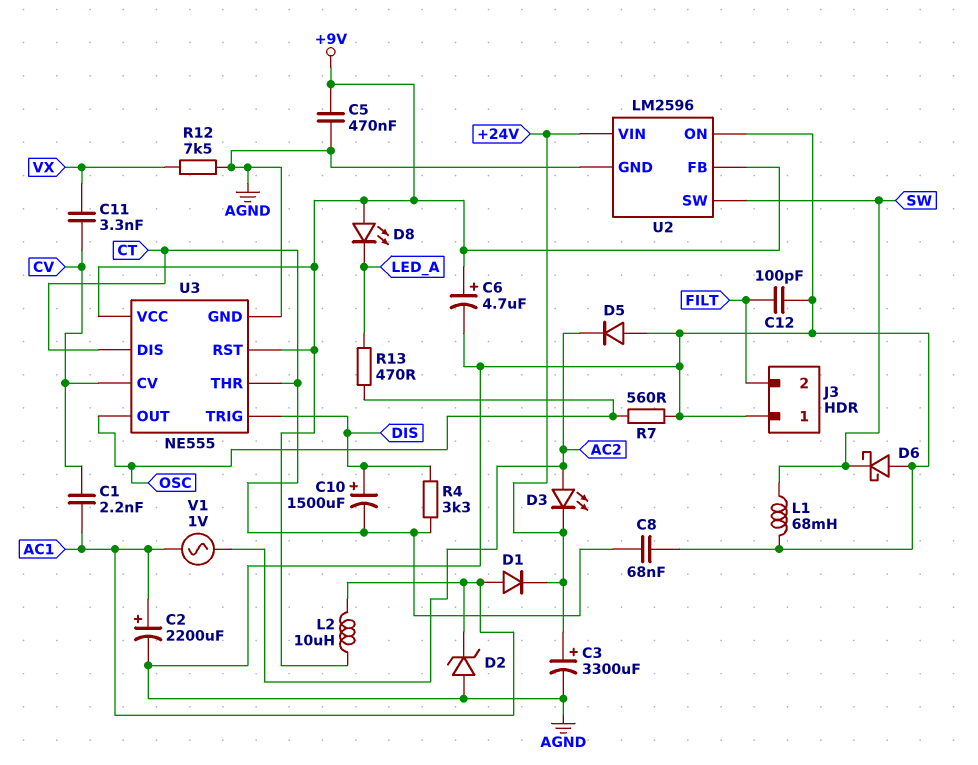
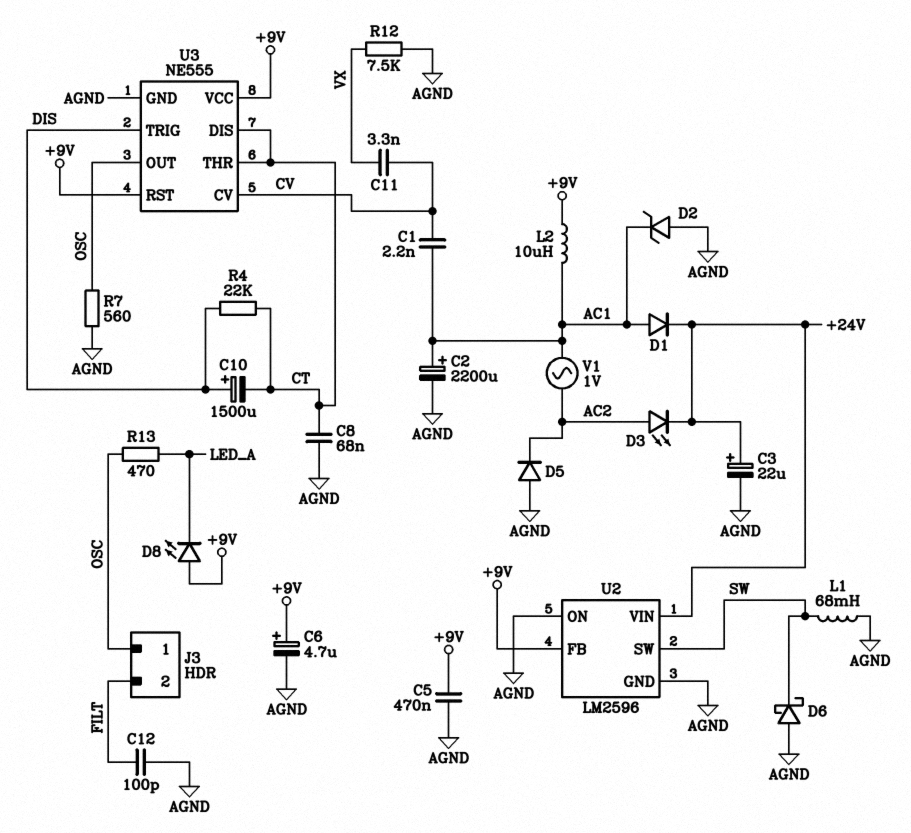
C3: 3300uF (plus +24V, minus AGND) -> 22uF (plus +24V, minus AGND)
J3 pin 1: AGND -> OSC
R4: 3.3k (CT, DIS) -> 22k (CT, DIS)

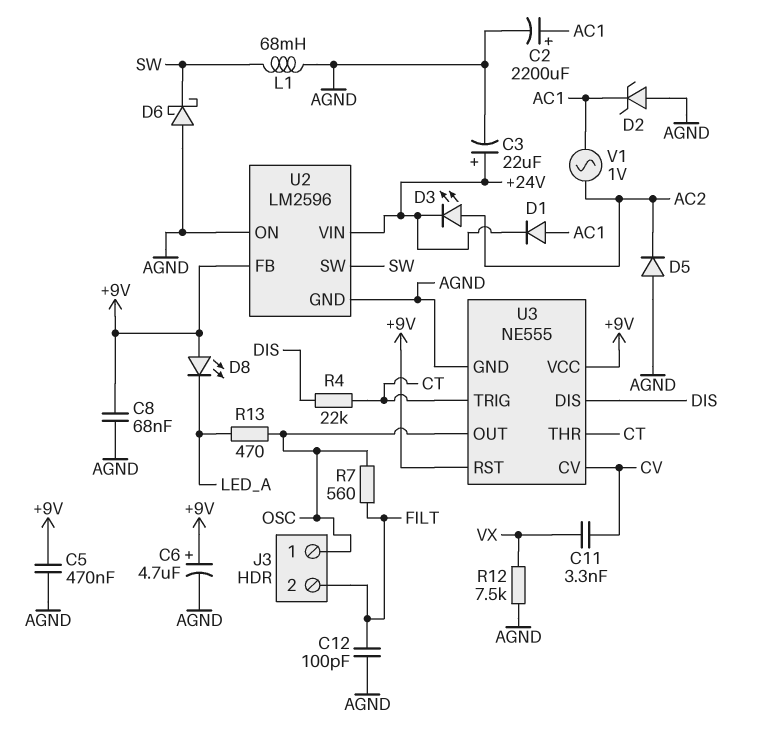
C1: 2.2nF (AC1, CV) -> none
C8: 68nF (AGND, CT) -> 68nF (+9V, AGND)
C10: 1500uF (plus DIS, minus CT) -> none
L2: 10uH (+9V, AC1) -> none
R7: 560 (AGND, OSC) -> 560 (FILT, OSC)
U3 pin DIS: CT -> DIS
U3 pin TRIG: DIS -> CT

